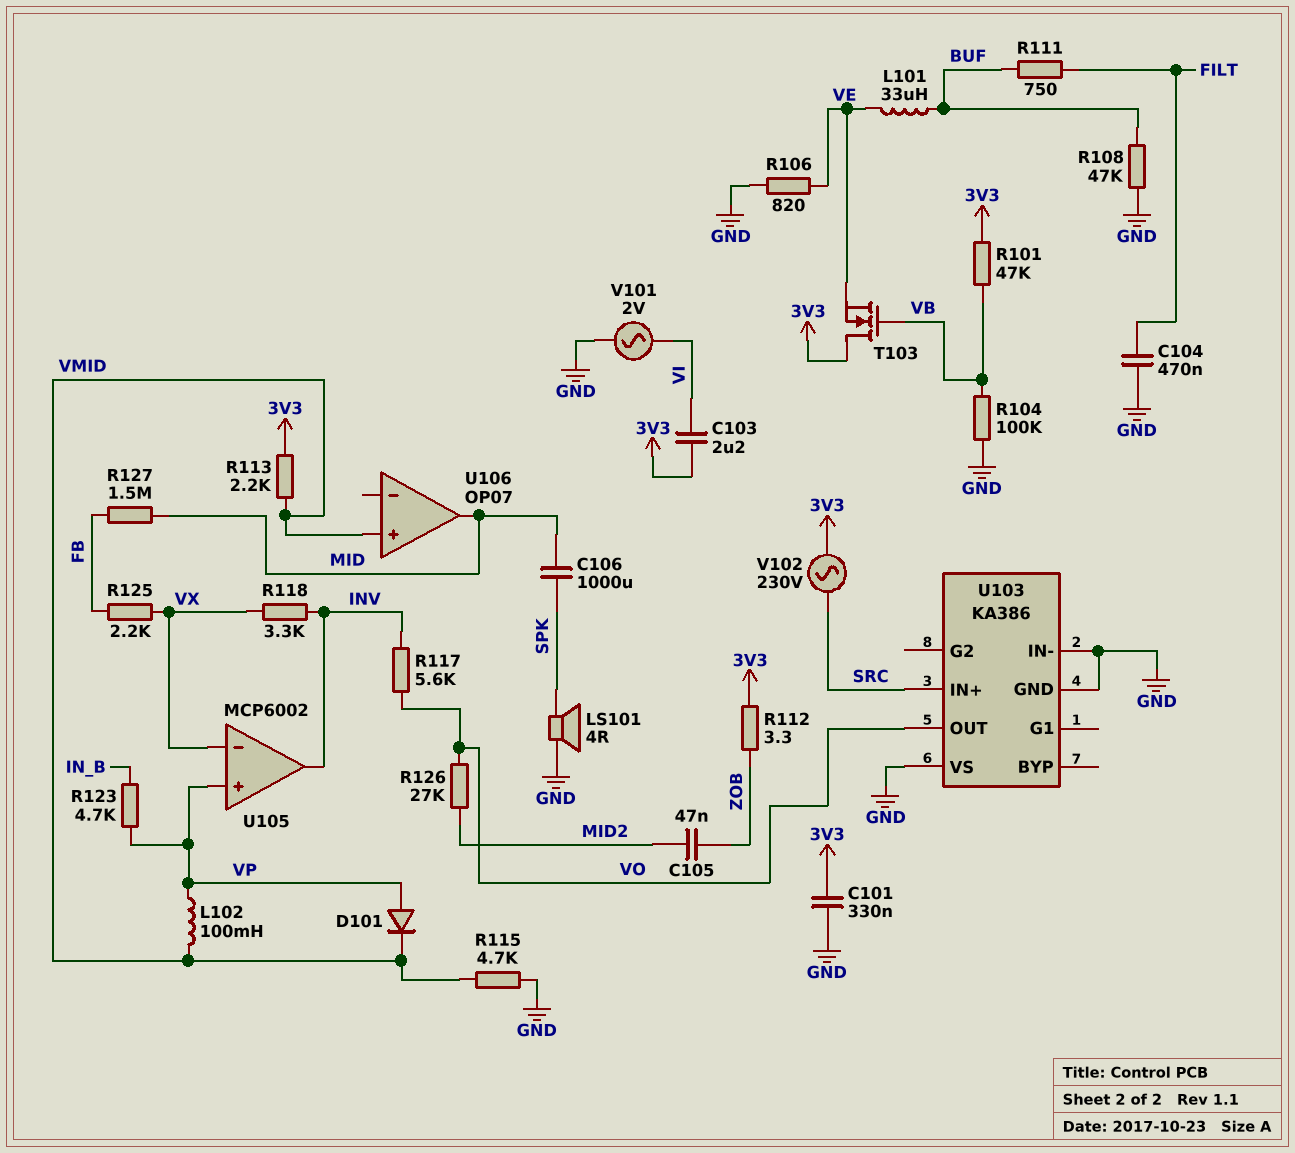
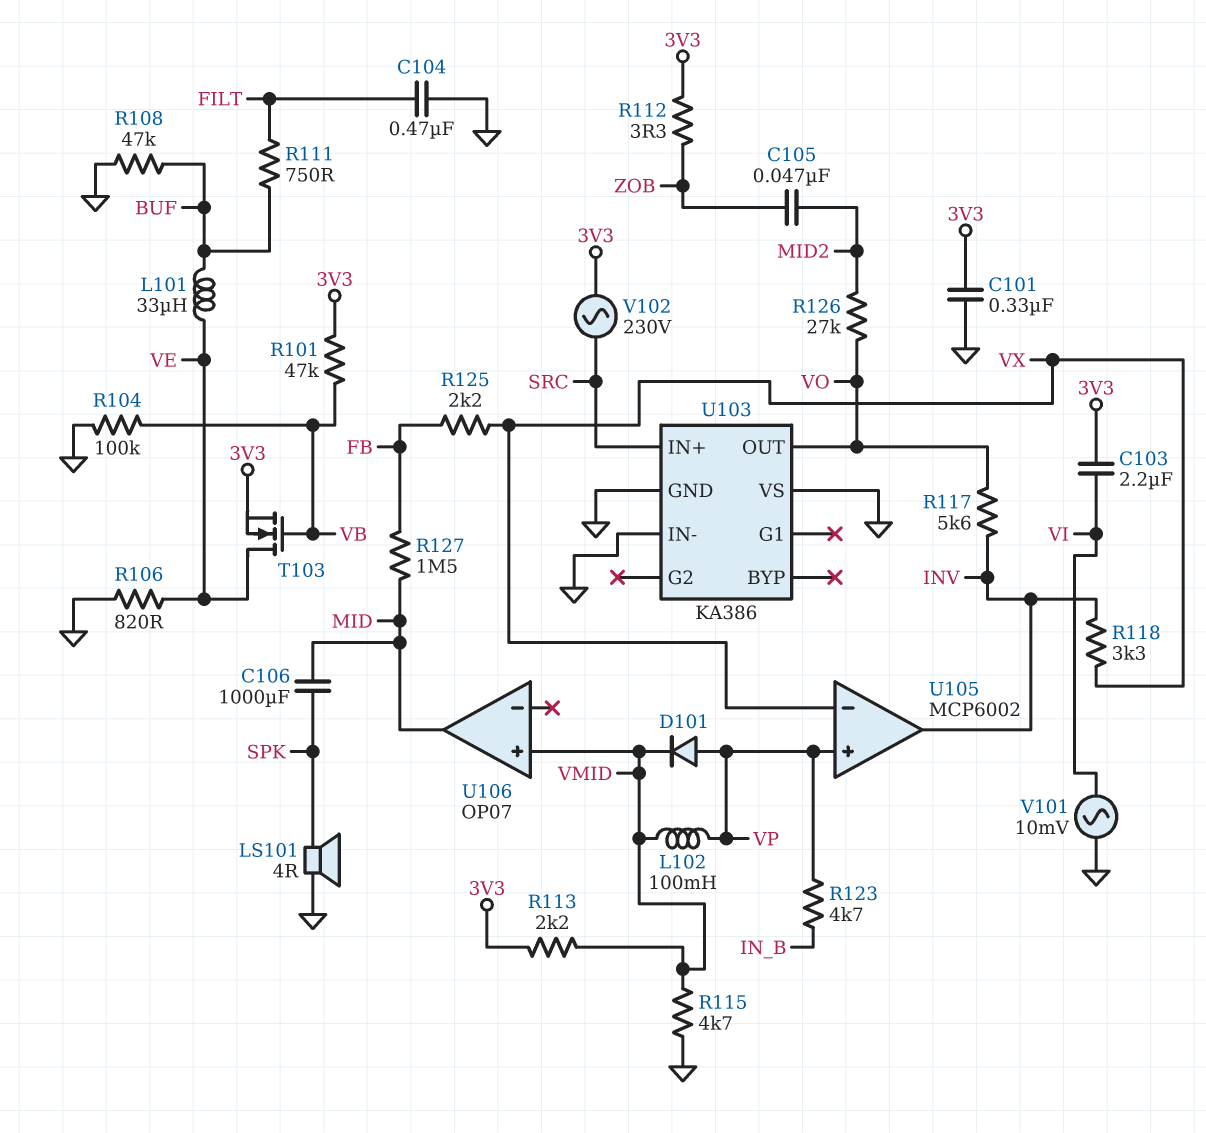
T103: NMOS (G VB, D 3V3, S VE) -> NMOS (G VB, D VE, S 3V3)
V101: AC 2V (GND, VI) -> AC 10mV (GND, VI)

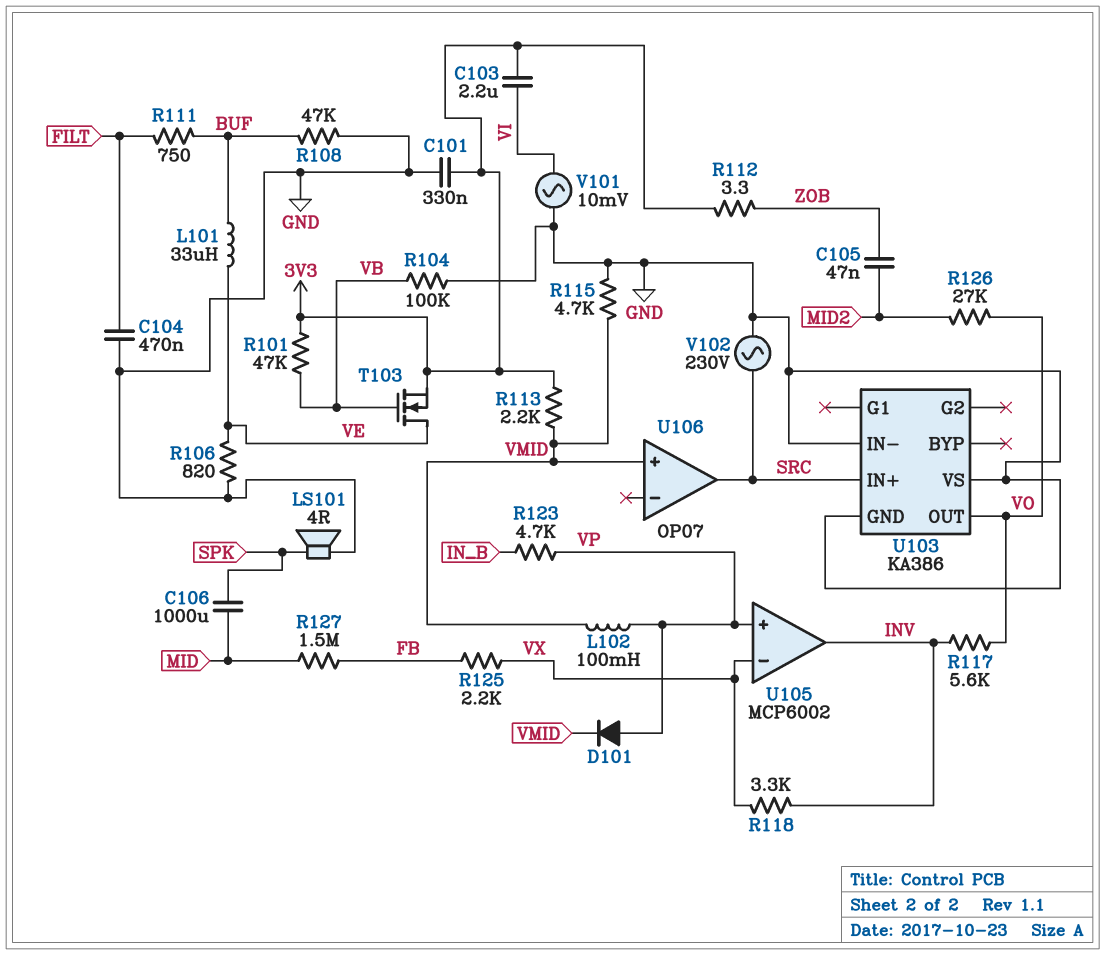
U106 pin out: MID -> SRC
V102: AC 230V (3V3, SRC) -> AC 230V (GND, SRC)

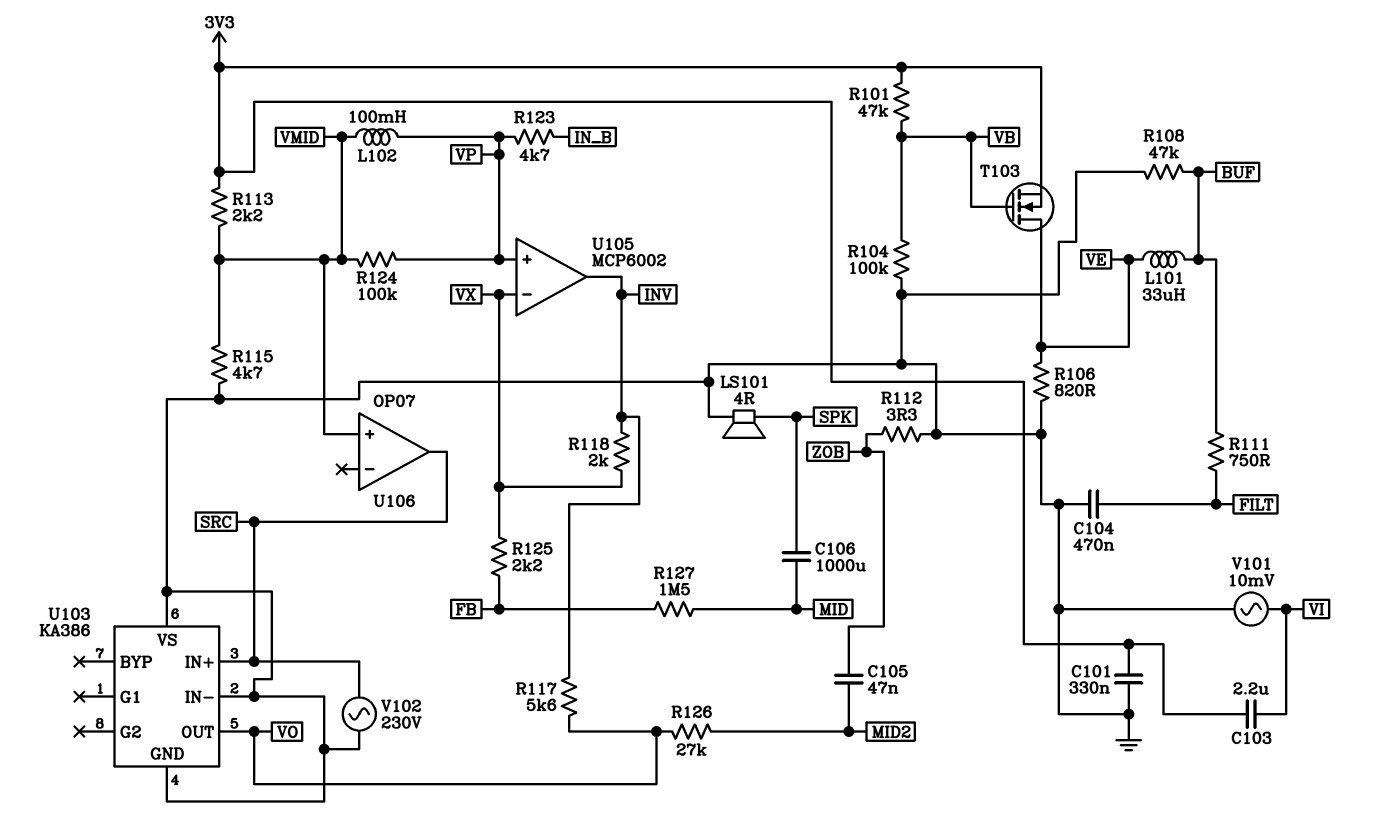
D101: diode (A VP, K VMID) -> none
R112: 3.3 (3V3, ZOB) -> 3.3 (GND, ZOB)
R118: 3.3k (INV, VX) -> 2k (INV, VX)
R124: none -> 100k (VMID, VP)

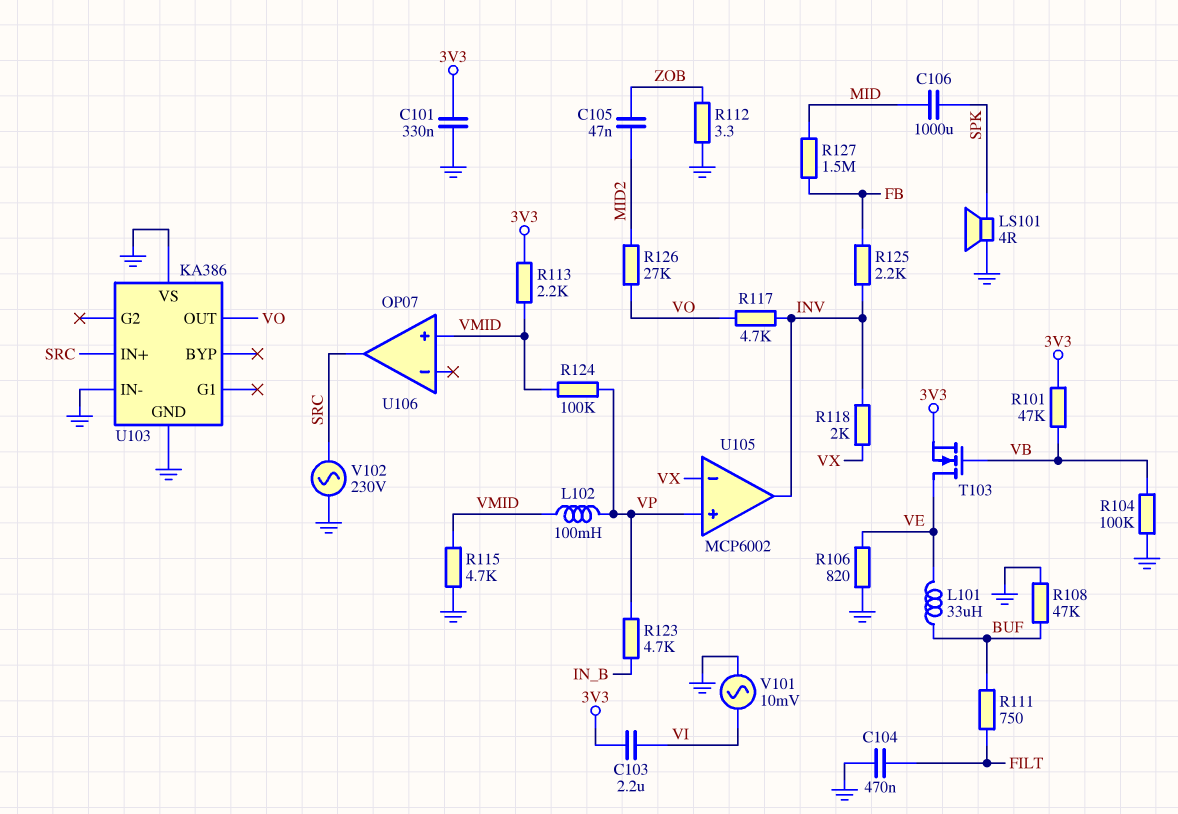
R117: 5.6k (INV, VO) -> 4.7k (INV, VO)
R125: 2.2k (FB, VX) -> 2.2k (FB, INV)

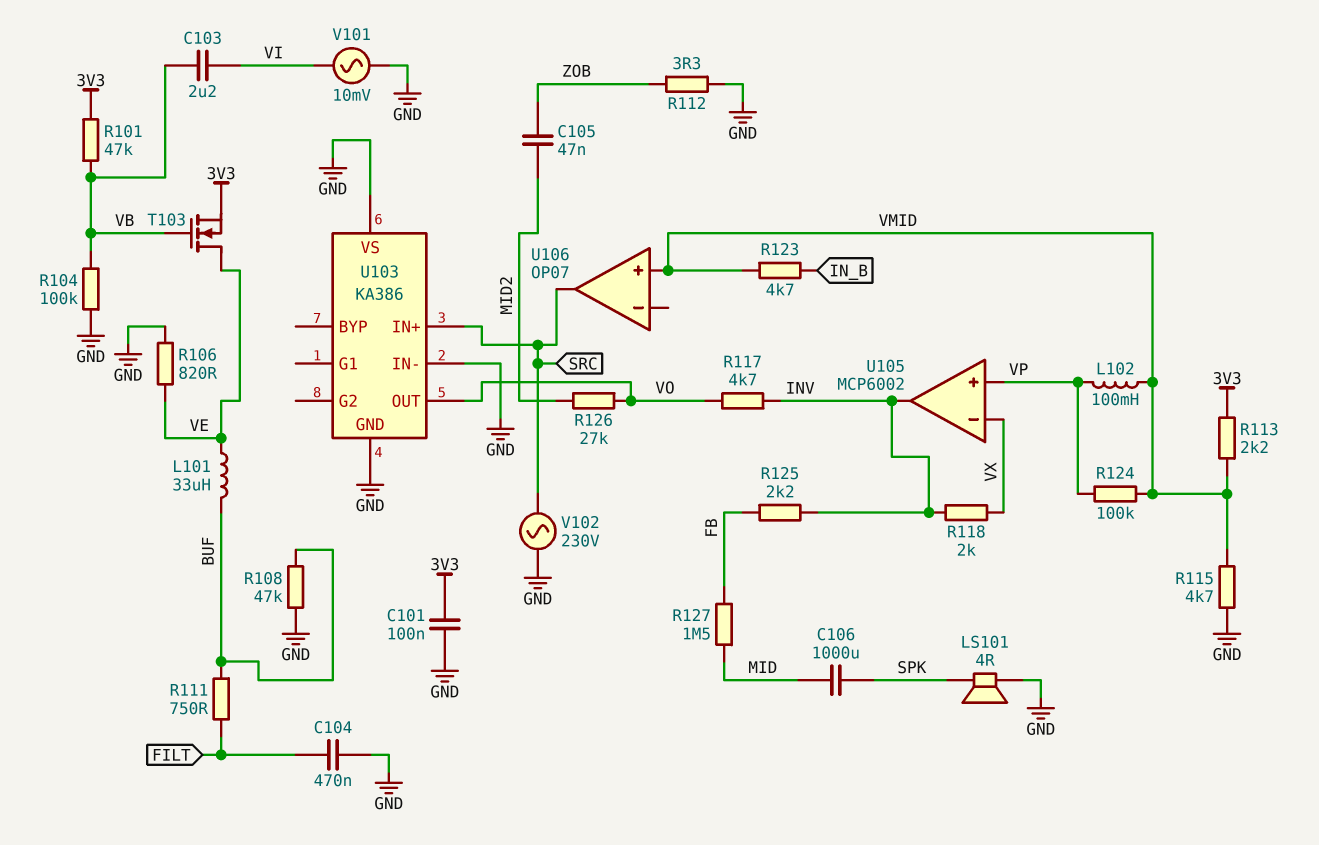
C101: 330nF (3V3, GND) -> 100nF (3V3, GND)
C103: 2.2uF (3V3, VI) -> 2.2uF (VB, VI)
R123: 4.7k (IN_B, VP) -> 4.7k (IN_B, VMID)

